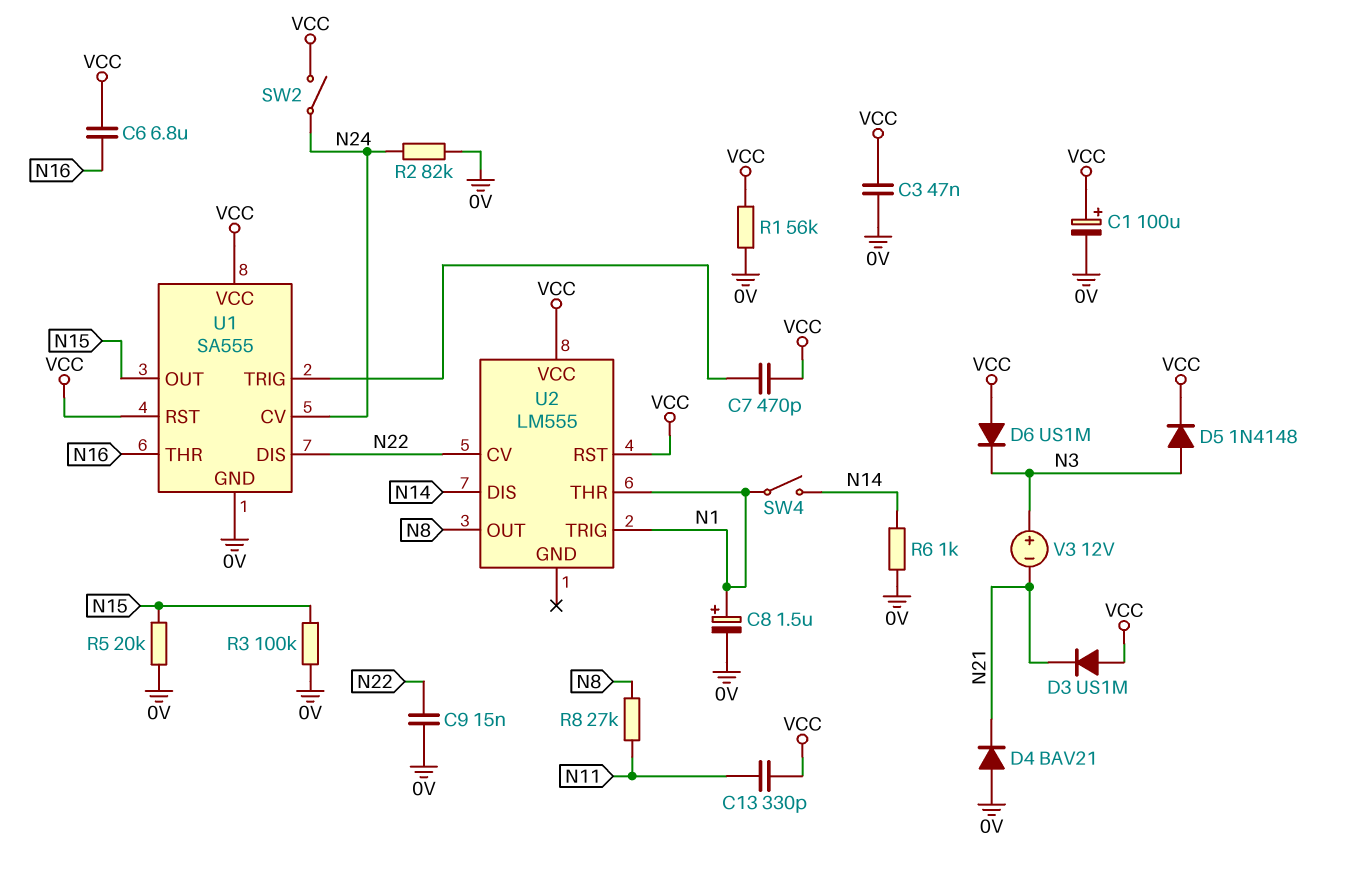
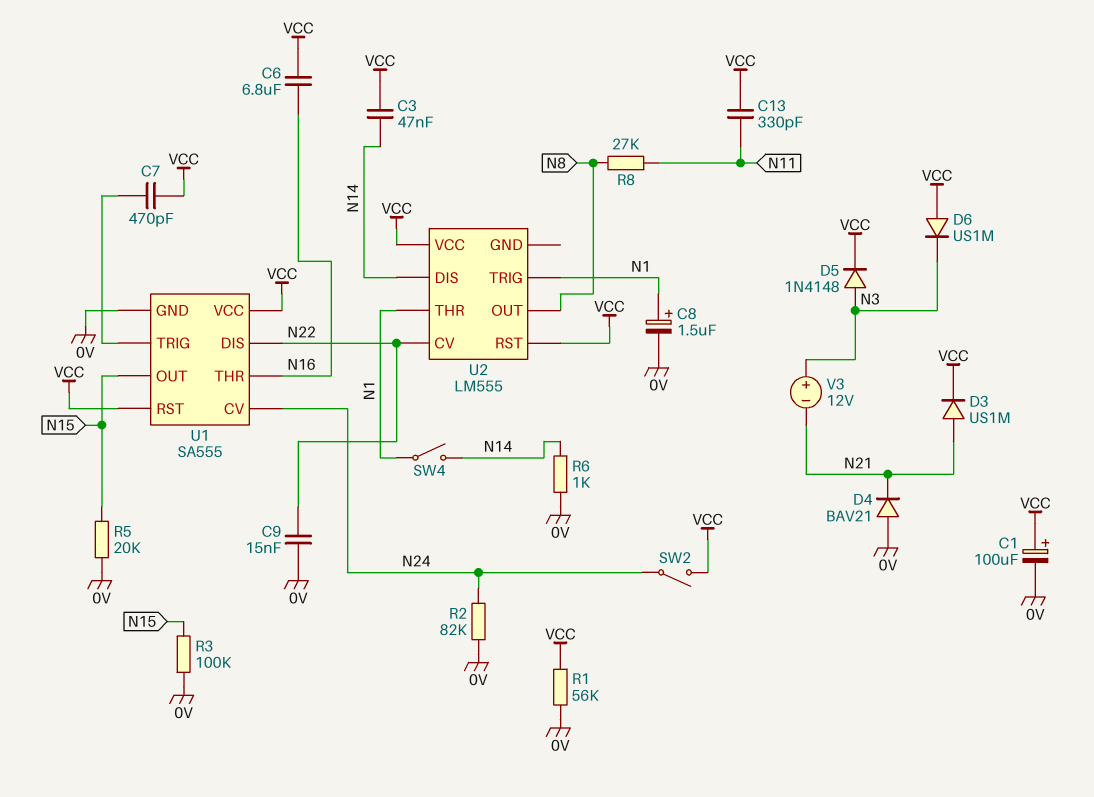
C3: 47nF (0V, VCC) -> 47nF (N14, VCC)
D3: diode US1M (A VCC, K N21) -> diode US1M (A N21, K VCC)

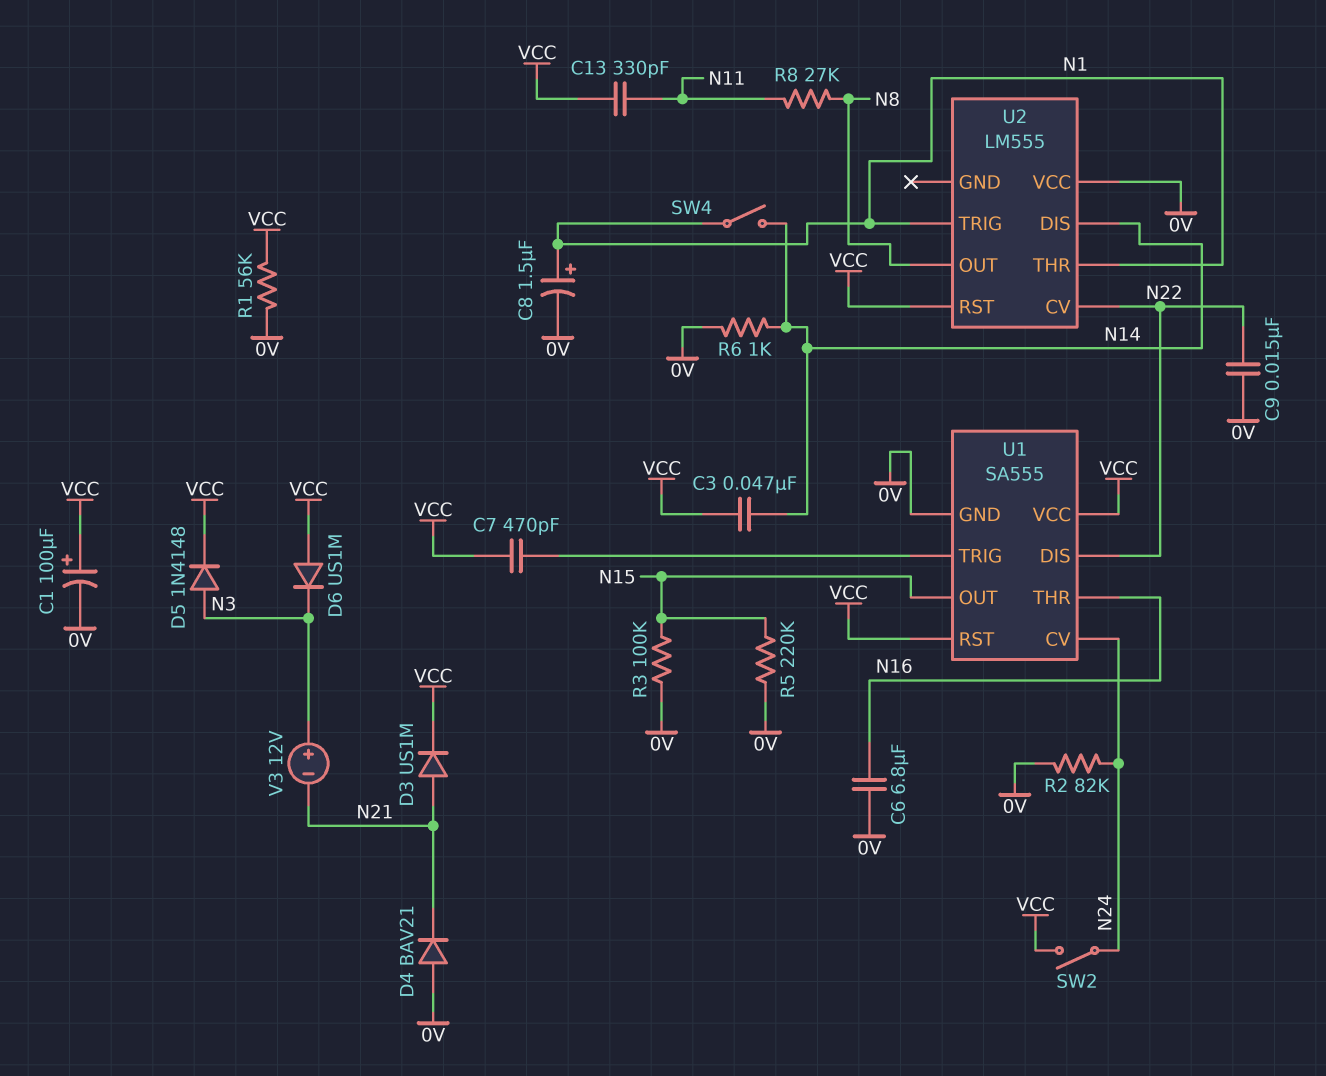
C6: 6.8uF (N16, VCC) -> 6.8uF (0V, N16)
R5: 20k (0V, N15) -> 220k (0V, N15)
U2 pin VCC: VCC -> 0V

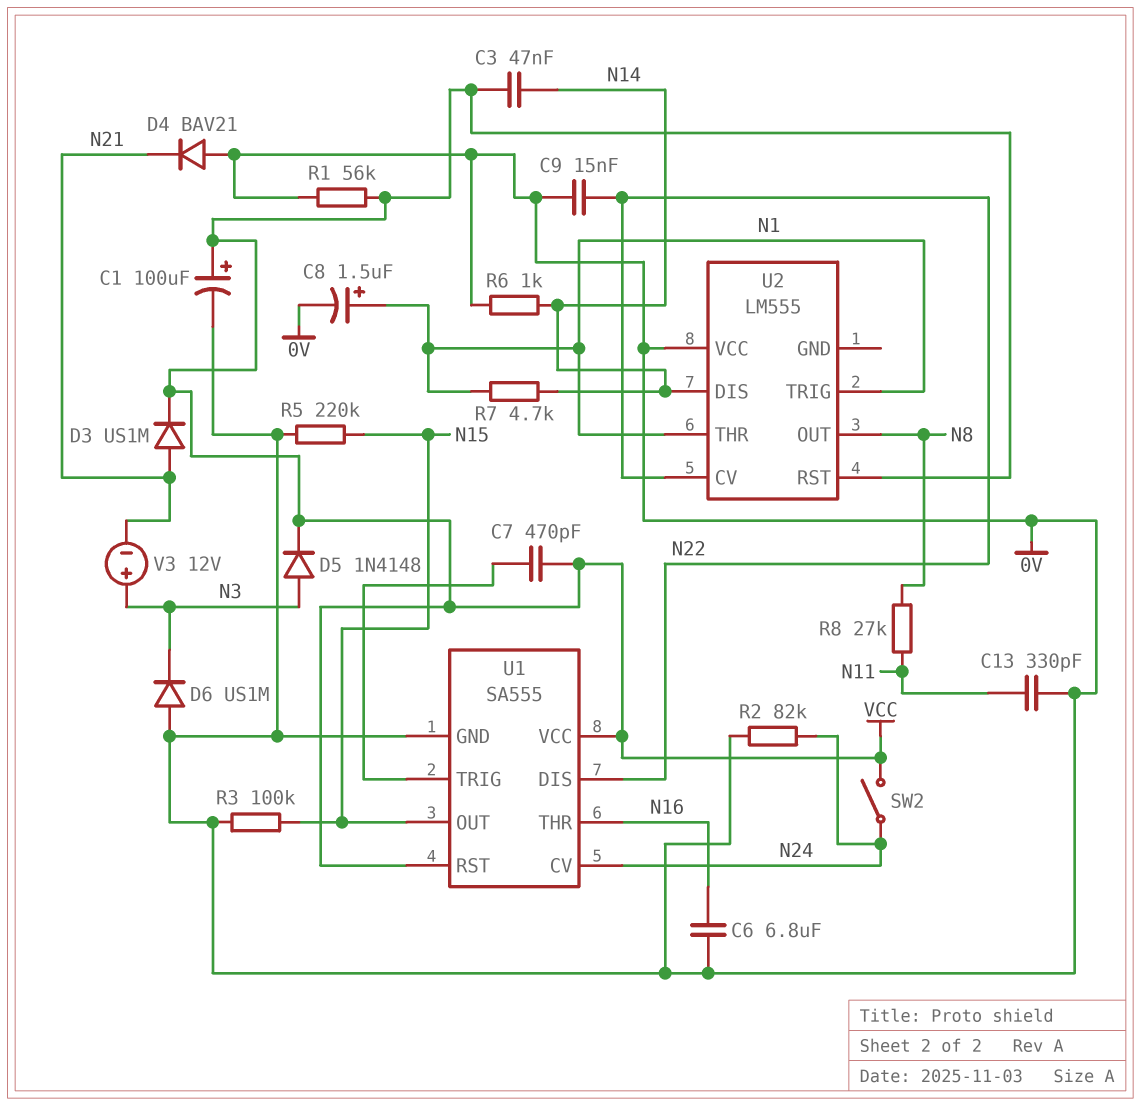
C13: 330pF (N11, VCC) -> 330pF (0V, N11)
D6: diode US1M (A VCC, K N3) -> diode US1M (A 0V, K N3)
R7: none -> 4.7k (N1, N14)
SW4: switch (N1, N14) -> none

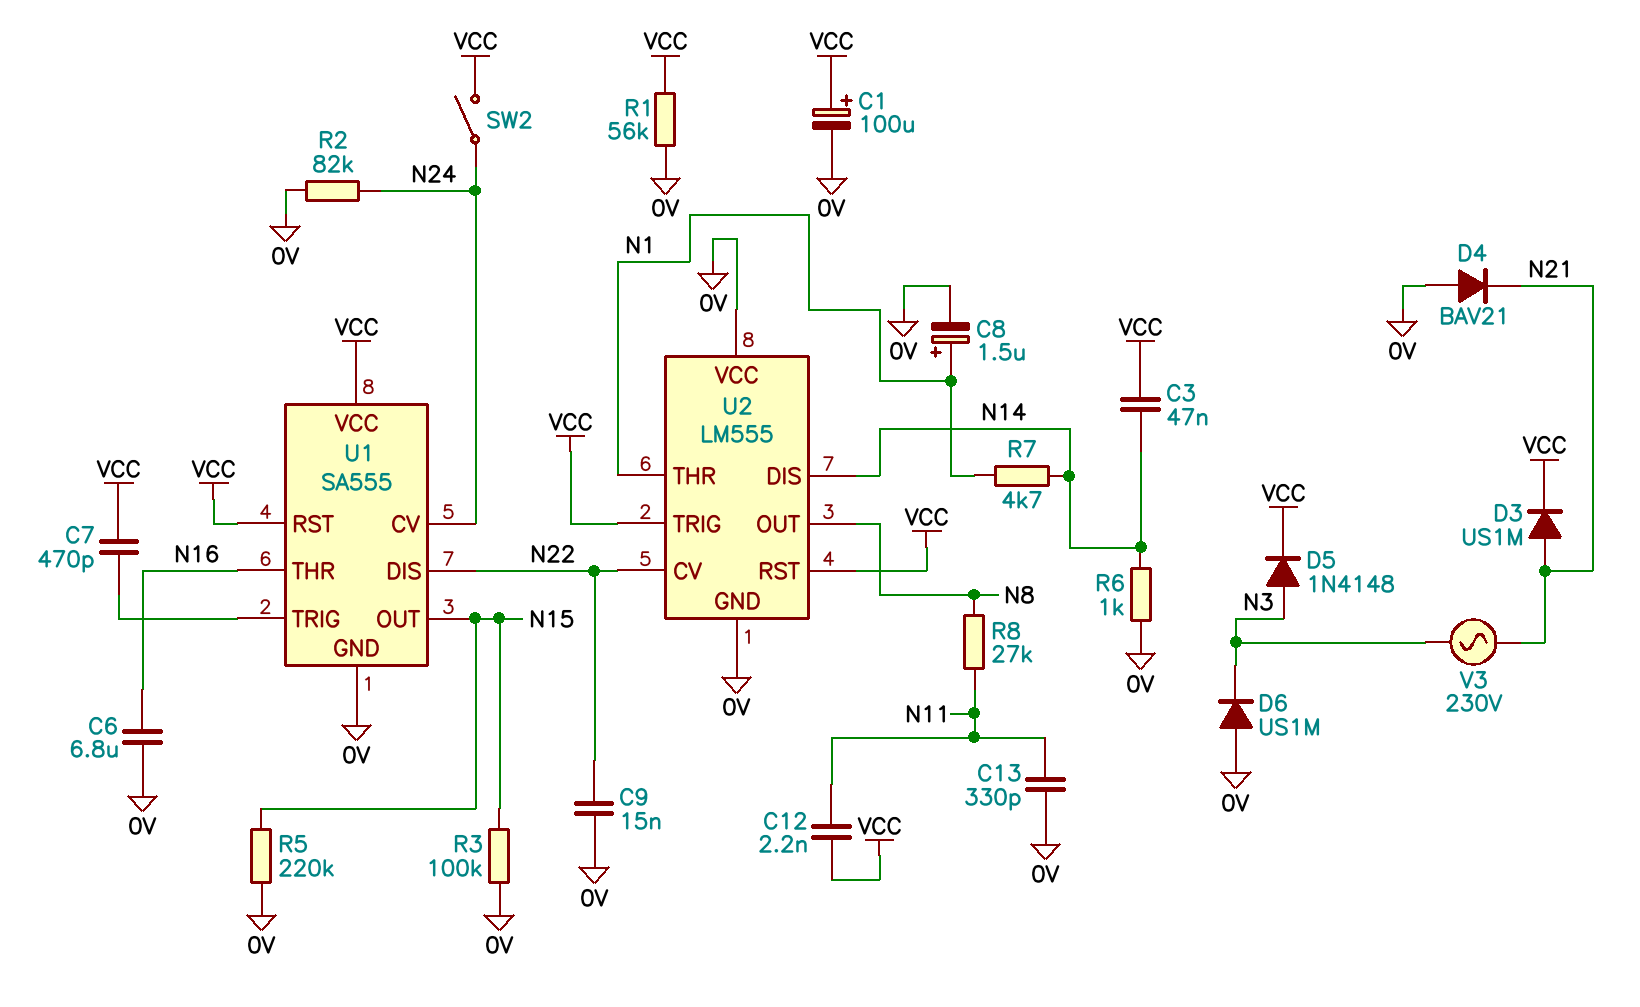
C12: none -> 2.2nF (N11, VCC)
U2 pin GND: none -> 0V
U2 pin TRIG: N1 -> VCC
V3: 12V (plus N3, minus N21) -> AC 230V (N3, N21)

